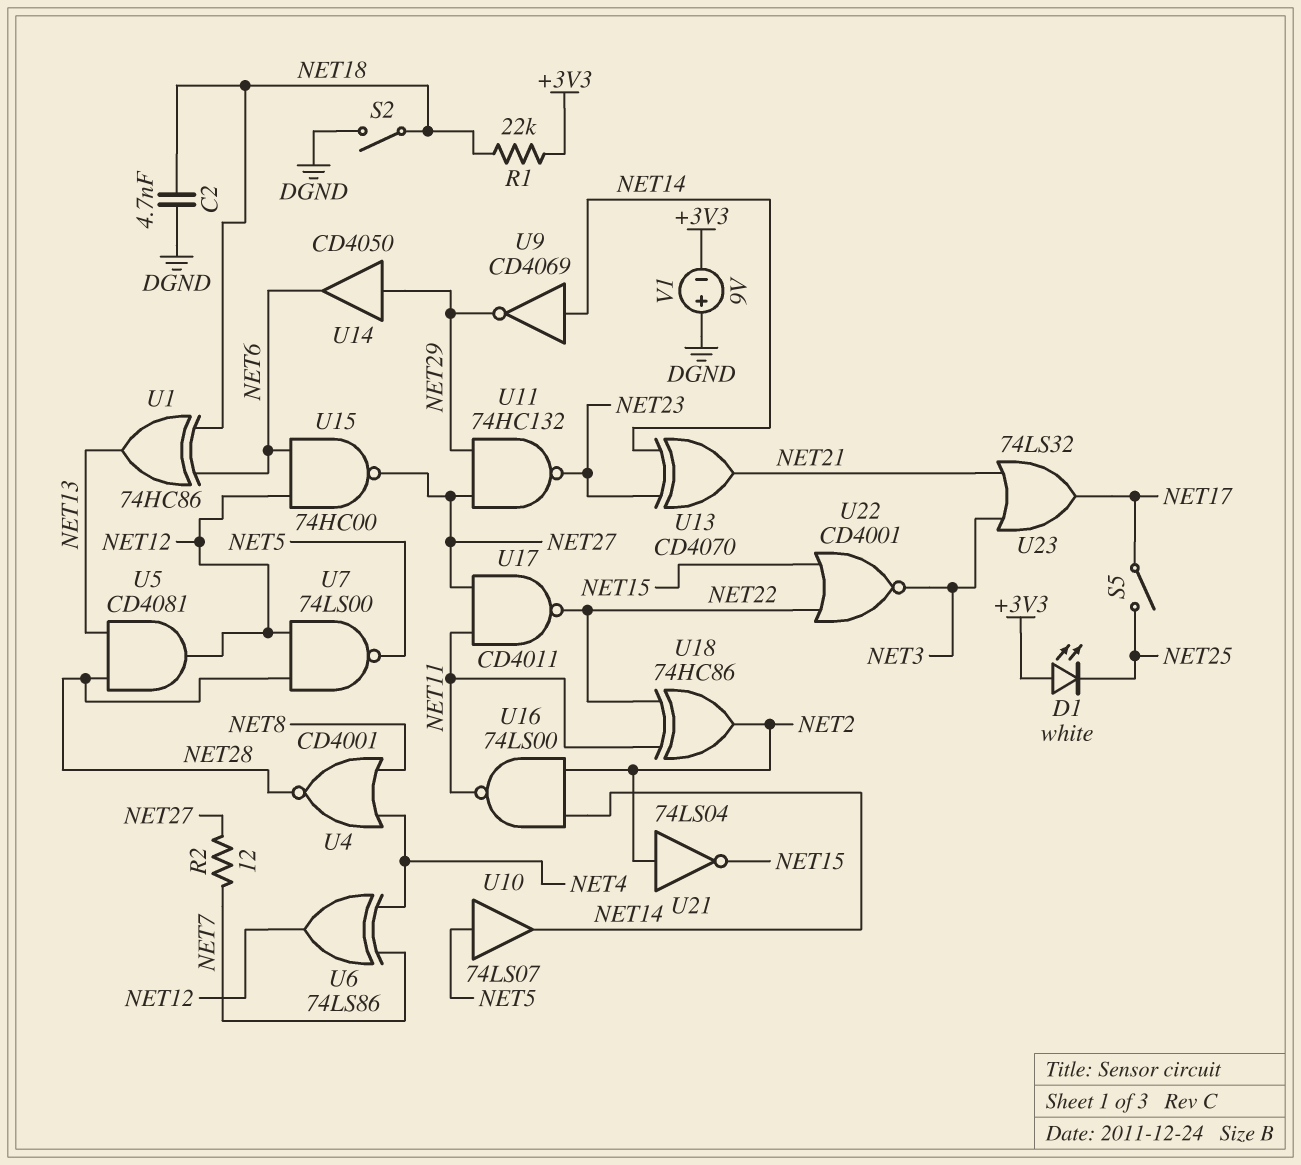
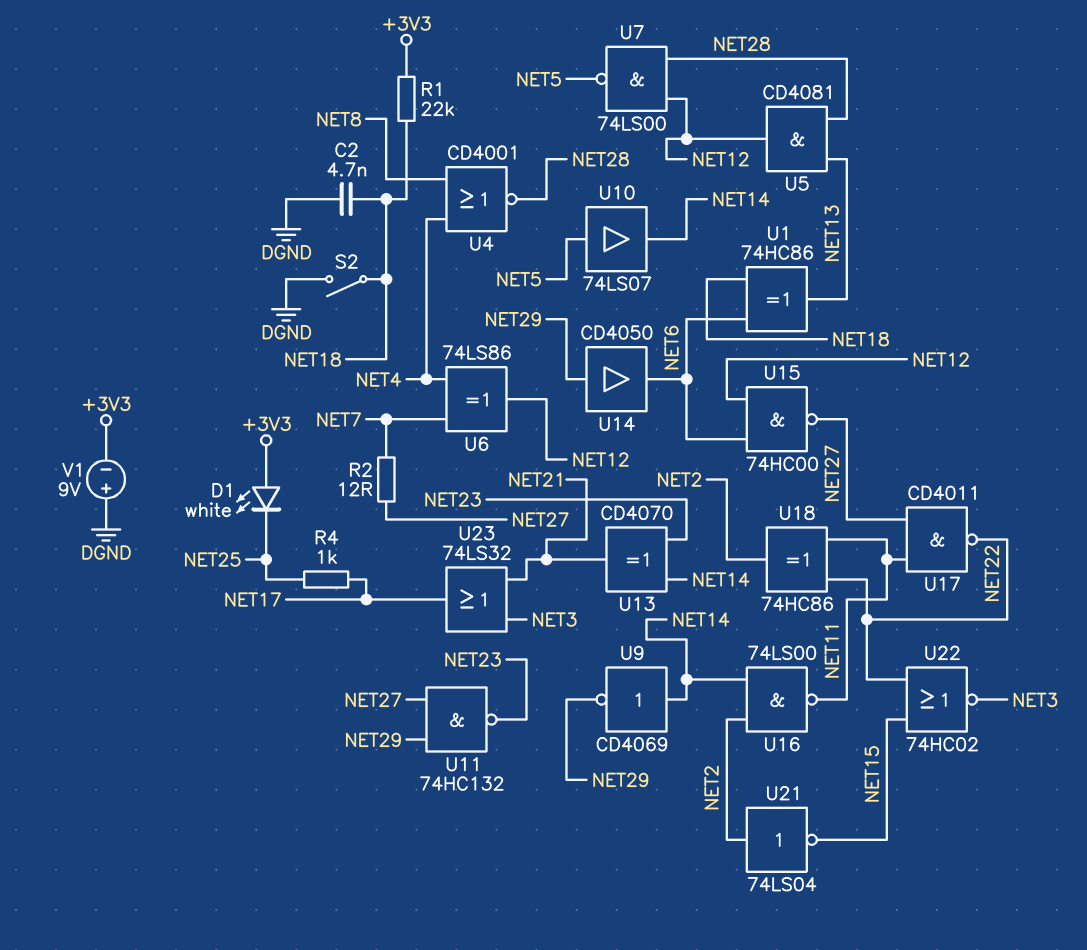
R4: none -> 1k (NET17, NET25)
S5: switch (NET17, NET25) -> none
U22: NOR CD4001 (in NET15, in NET22, out NET3) -> NOR 74HC02 (in NET15, in NET22, out NET3)

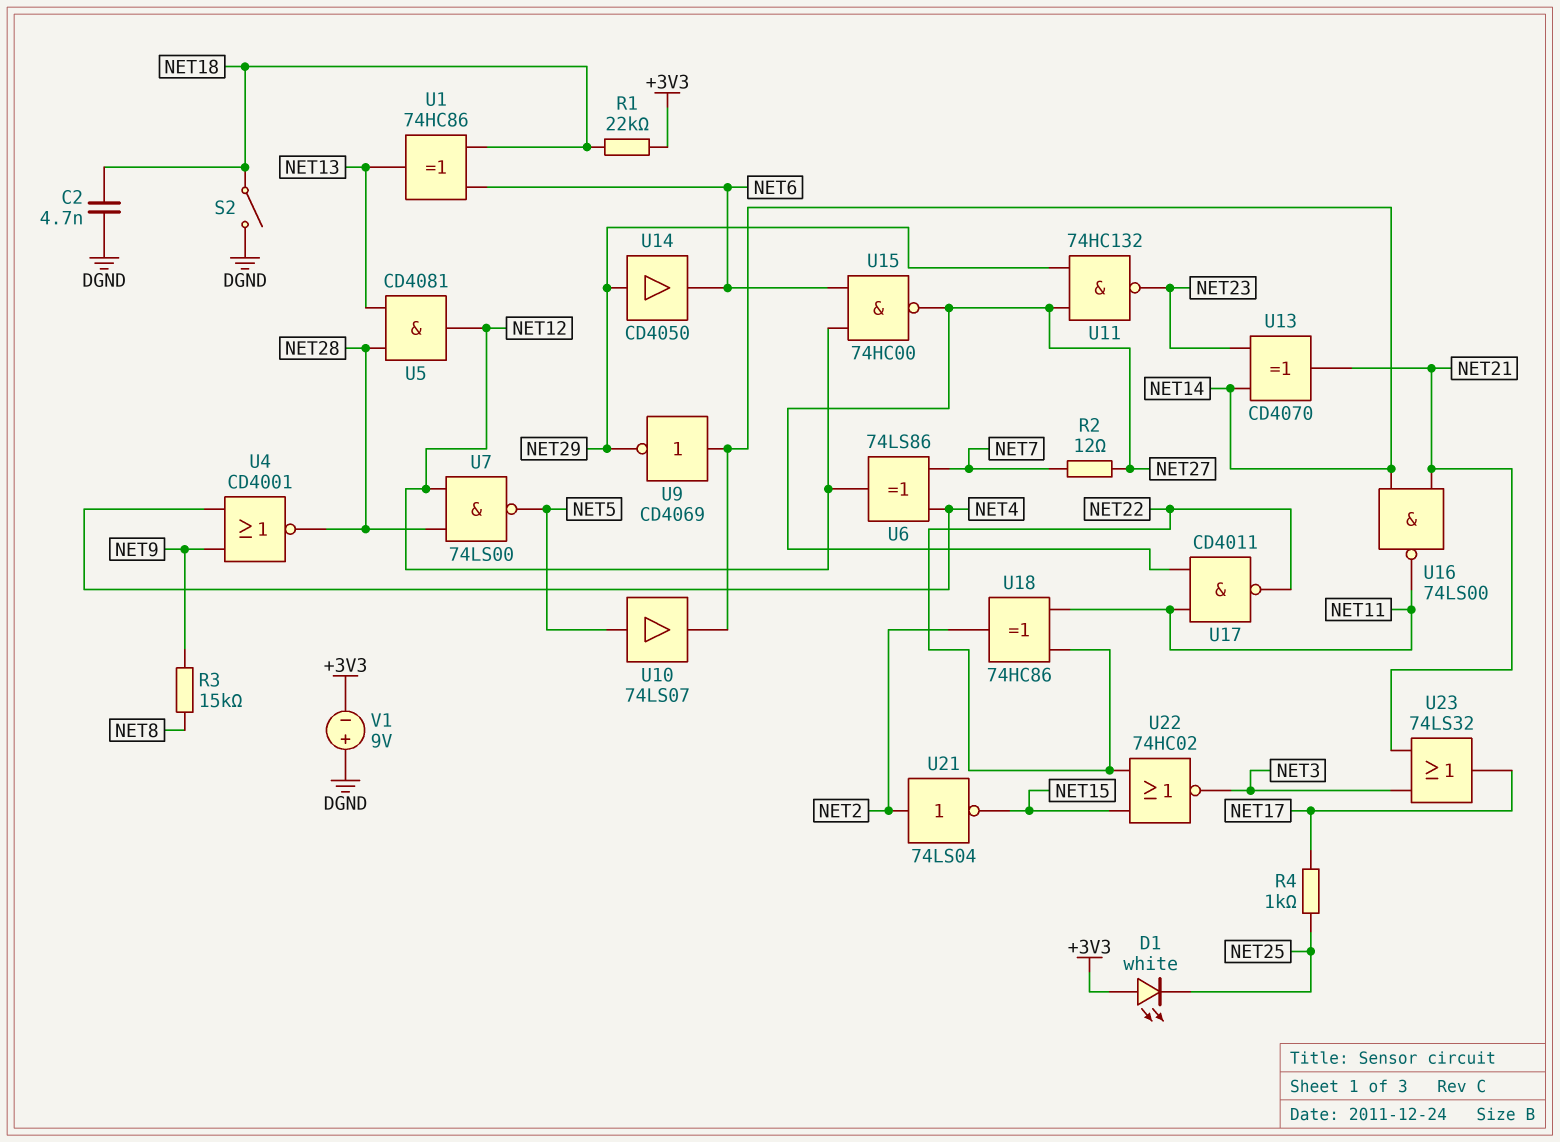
R3: none -> 15k (NET8, NET9)
U4: NOR CD4001 (in NET4, in NET8, out NET28) -> NOR CD4001 (in NET4, in NET9, out NET28)
U16: NAND 74LS00 (in NET2, in NET14, out NET11) -> NAND 74LS00 (in NET14, in NET21, out NET11)

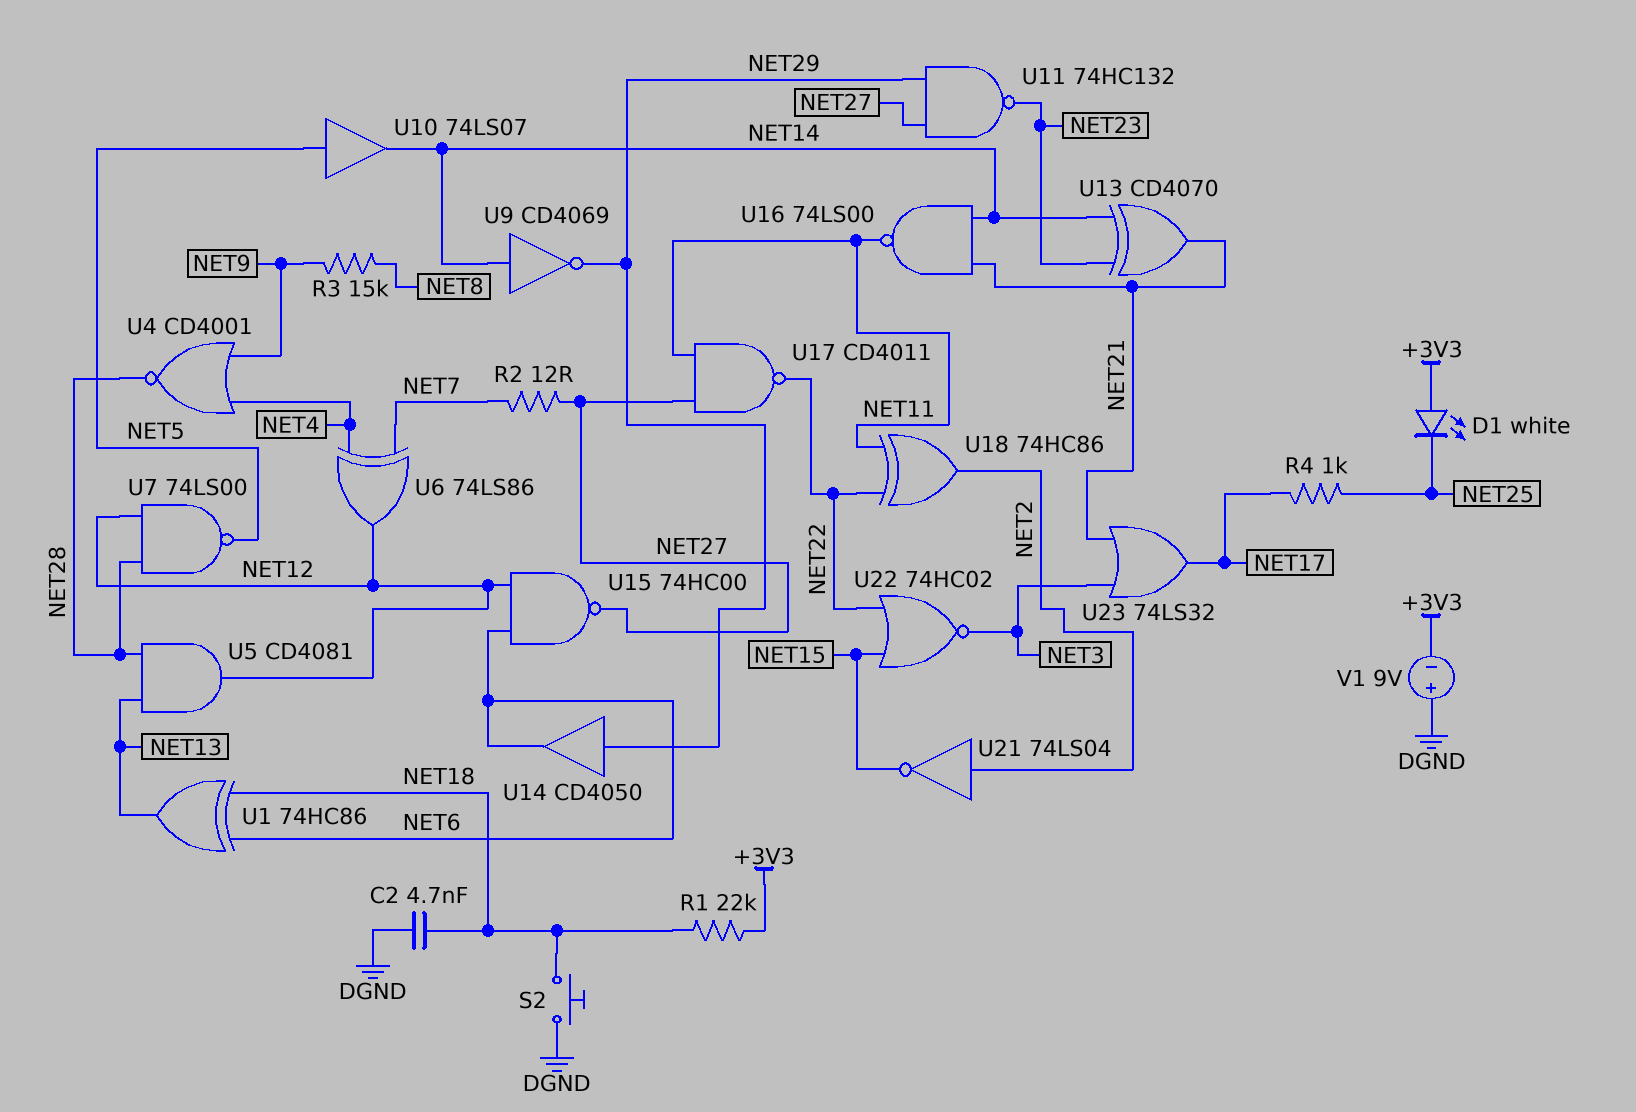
S2: switch (DGND, NET18) -> button (DGND, NET18)

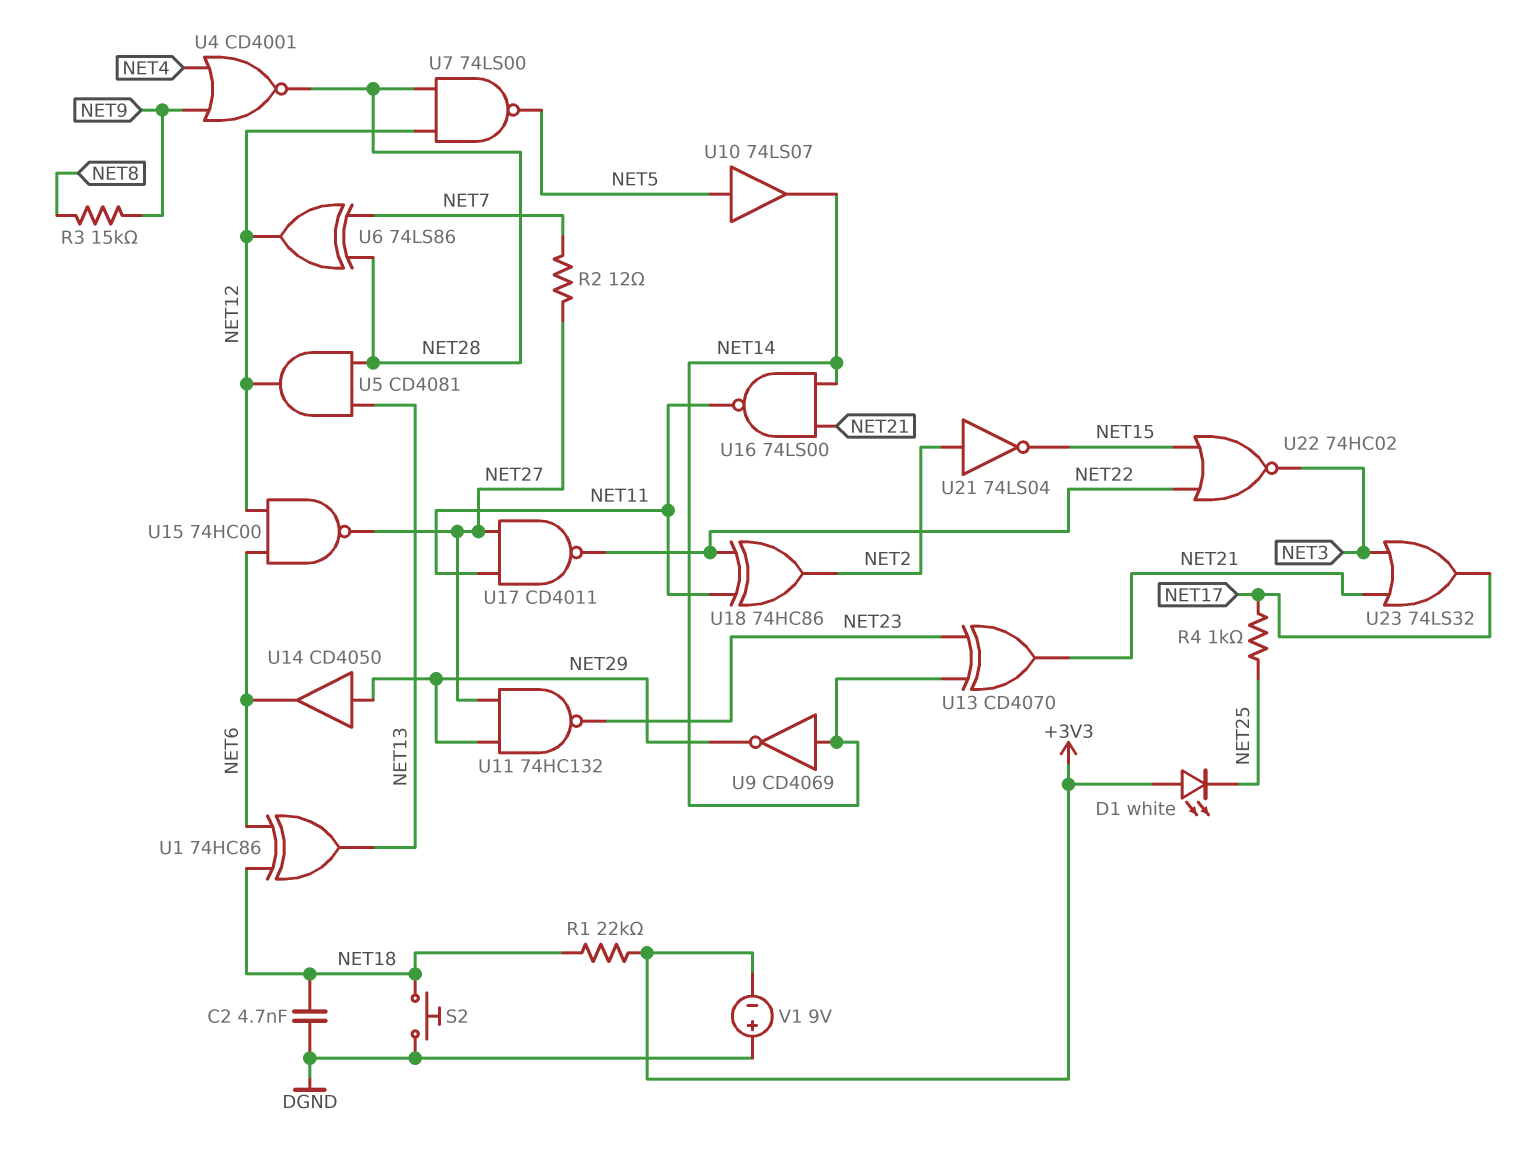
U6: XOR 74LS86 (in NET4, in NET7, out NET12) -> XOR 74LS86 (in NET7, in NET28, out NET12)

